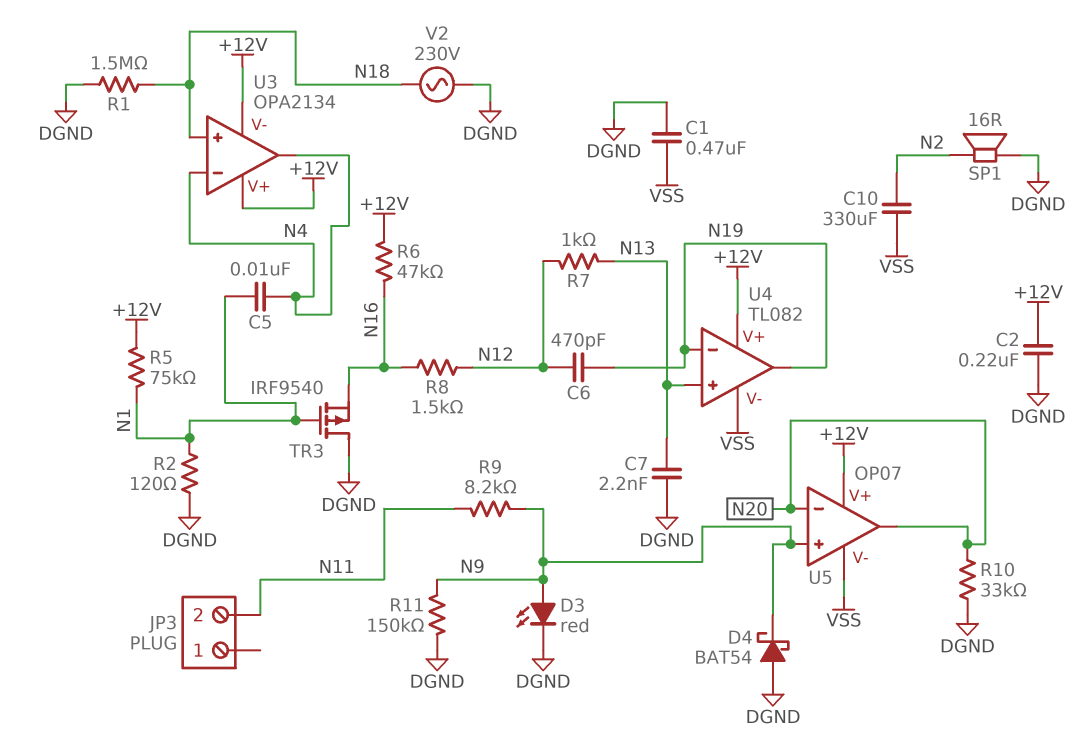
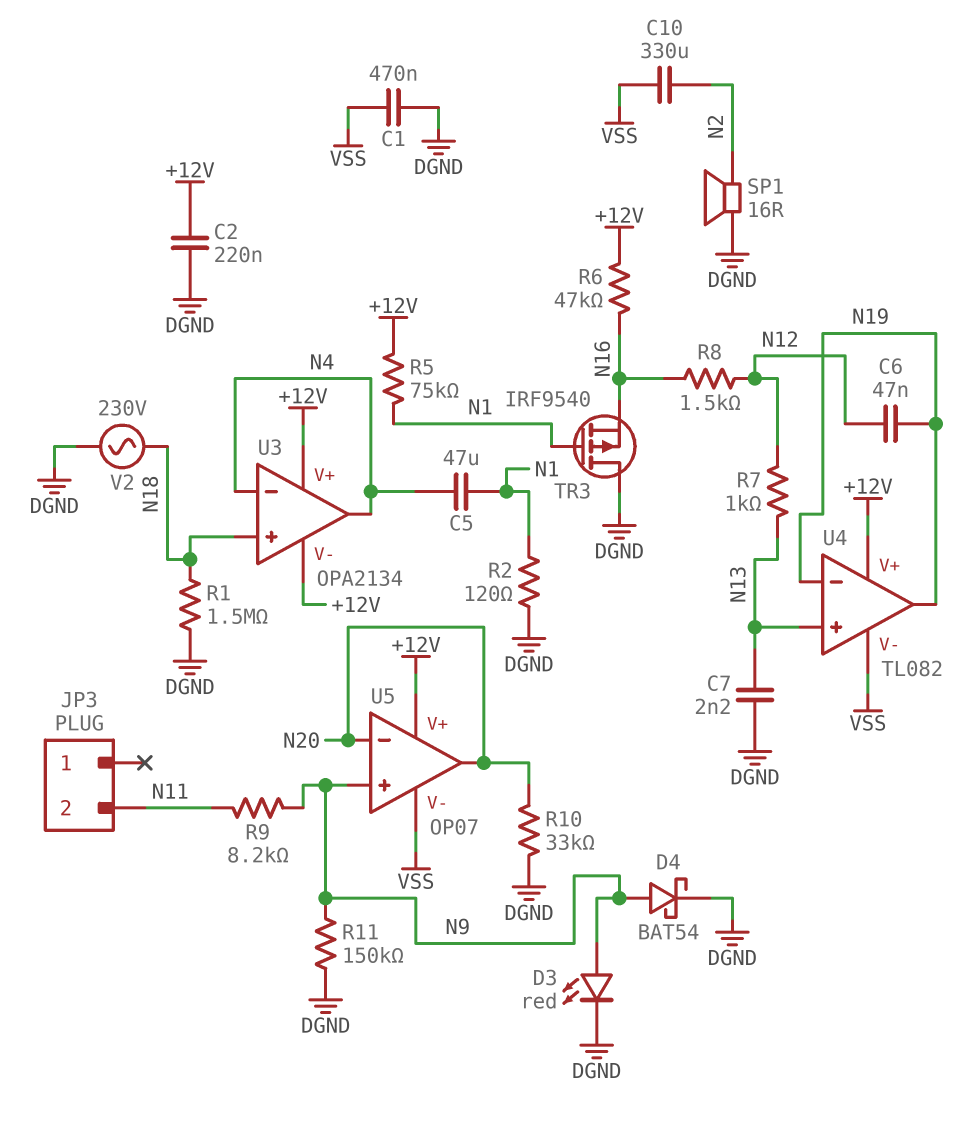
C5: 10nF (N1, N4) -> 47uF (N1, N4)
C6: 470pF (N12, N19) -> 47nF (N12, N19)
D4: schottky BAT54 (A DGND, K N9) -> schottky BAT54 (A N9, K DGND)

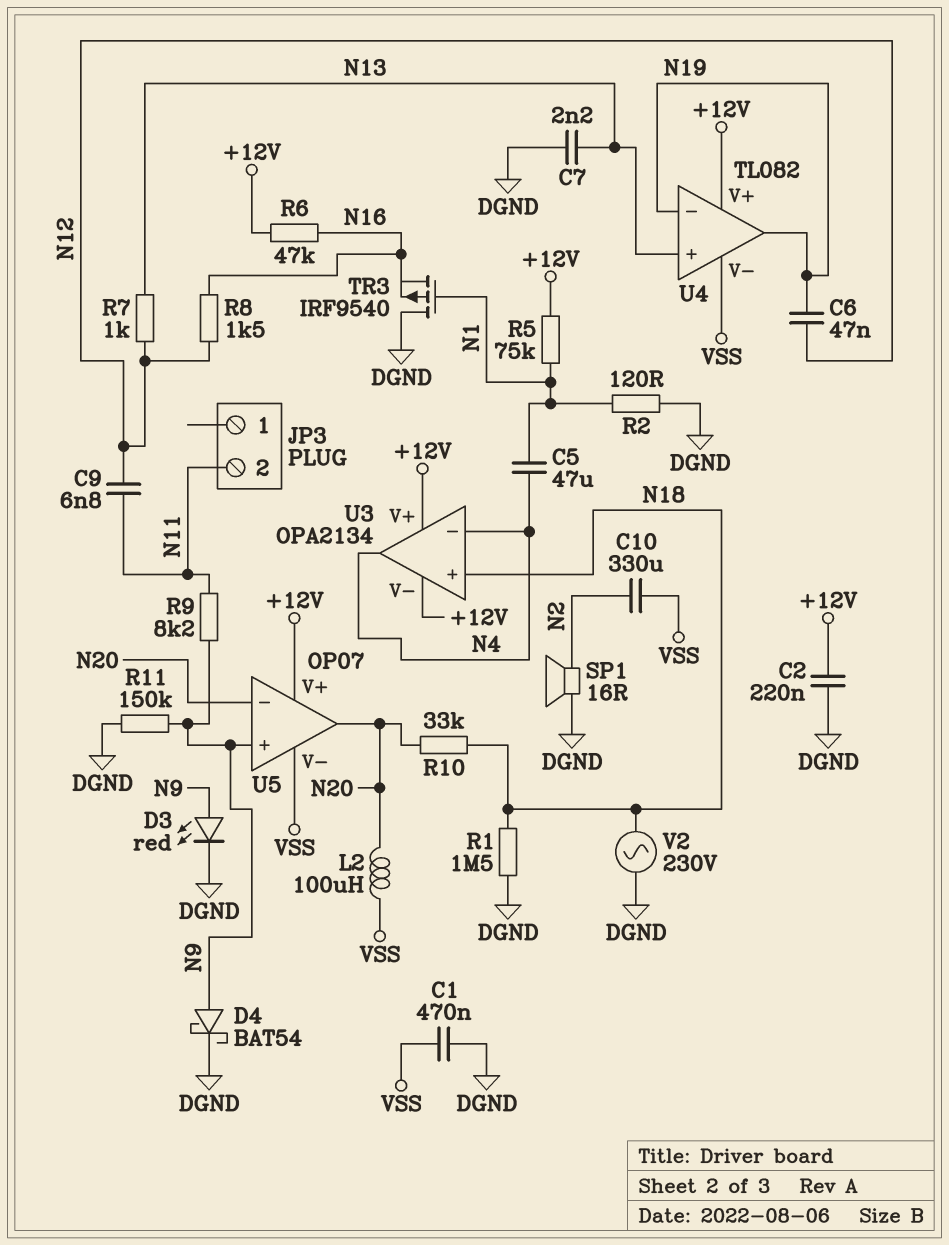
C9: none -> 6.8nF (N11, N12)
L2: none -> 100uH (N20, VSS)
R10: 33k (DGND, N20) -> 33k (N18, N20)

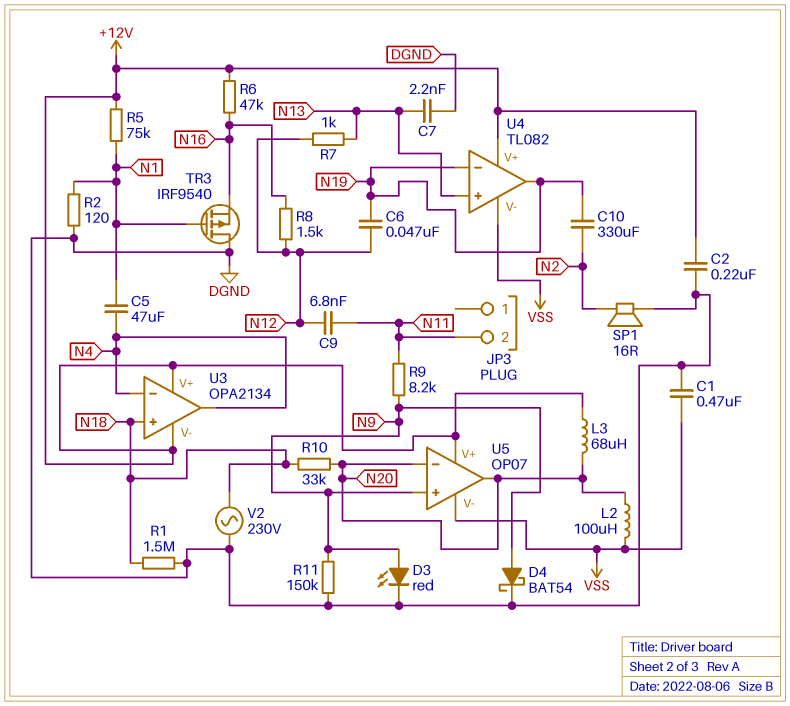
C10: 330uF (N2, VSS) -> 330uF (N2, N19)
L3: none -> 68uH (+12V, N20)

